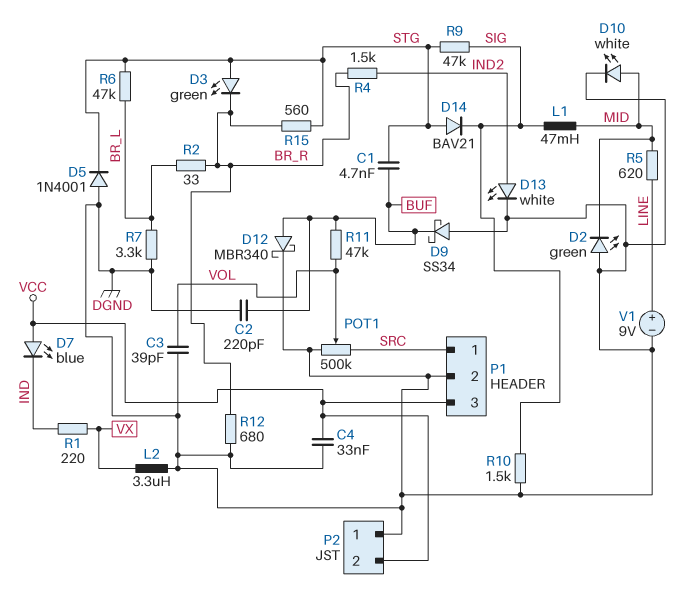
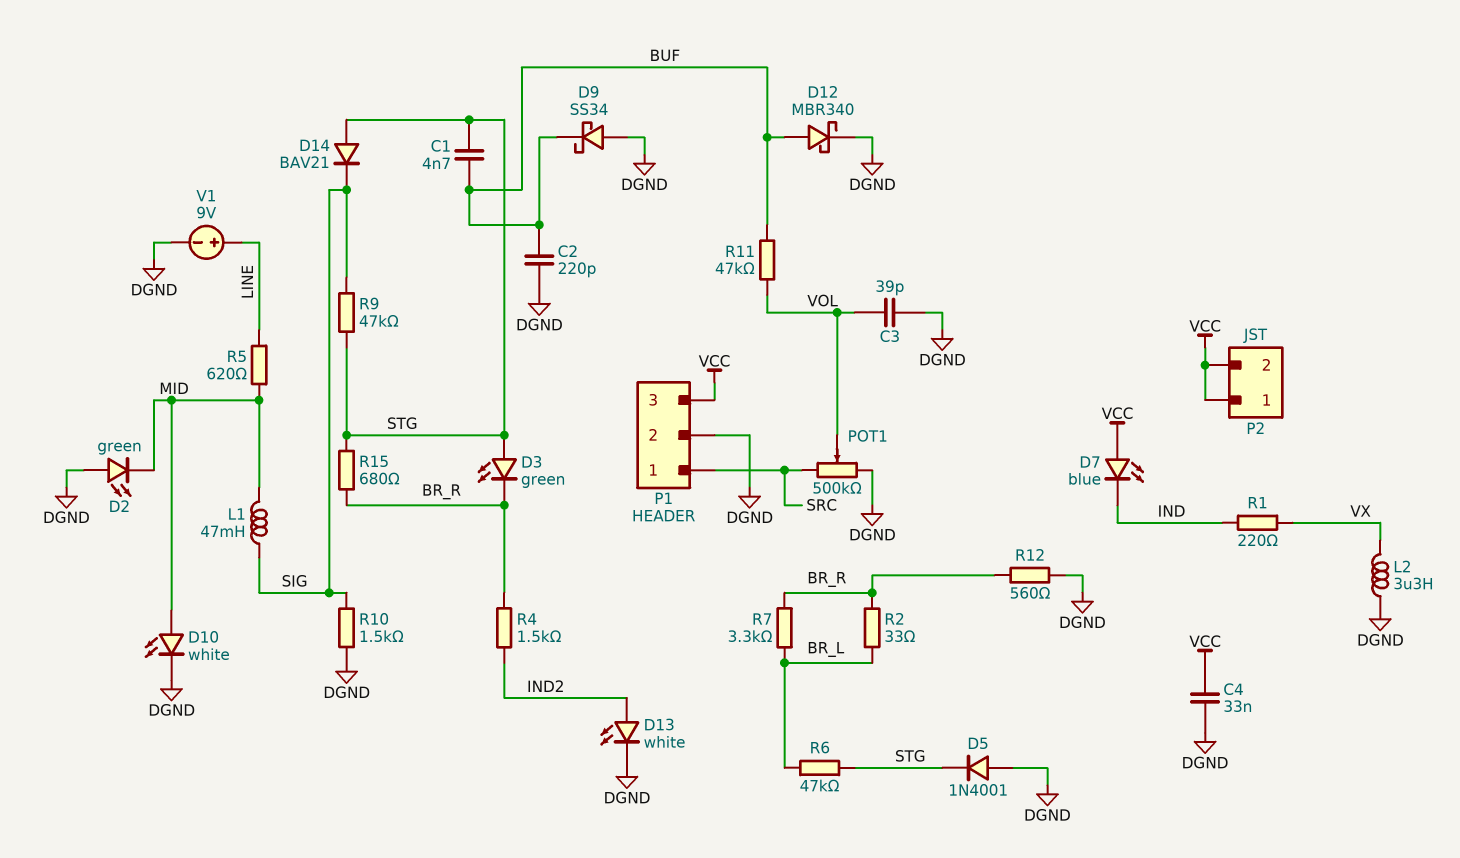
P2 pin 1: DGND -> VCC
R7: 3.3k (BR_L, DGND) -> 3.3k (BR_L, BR_R)
R12: 680 (BR_R, DGND) -> 560 (BR_R, DGND)
R15: 560 (BR_R, STG) -> 680 (BR_R, STG)

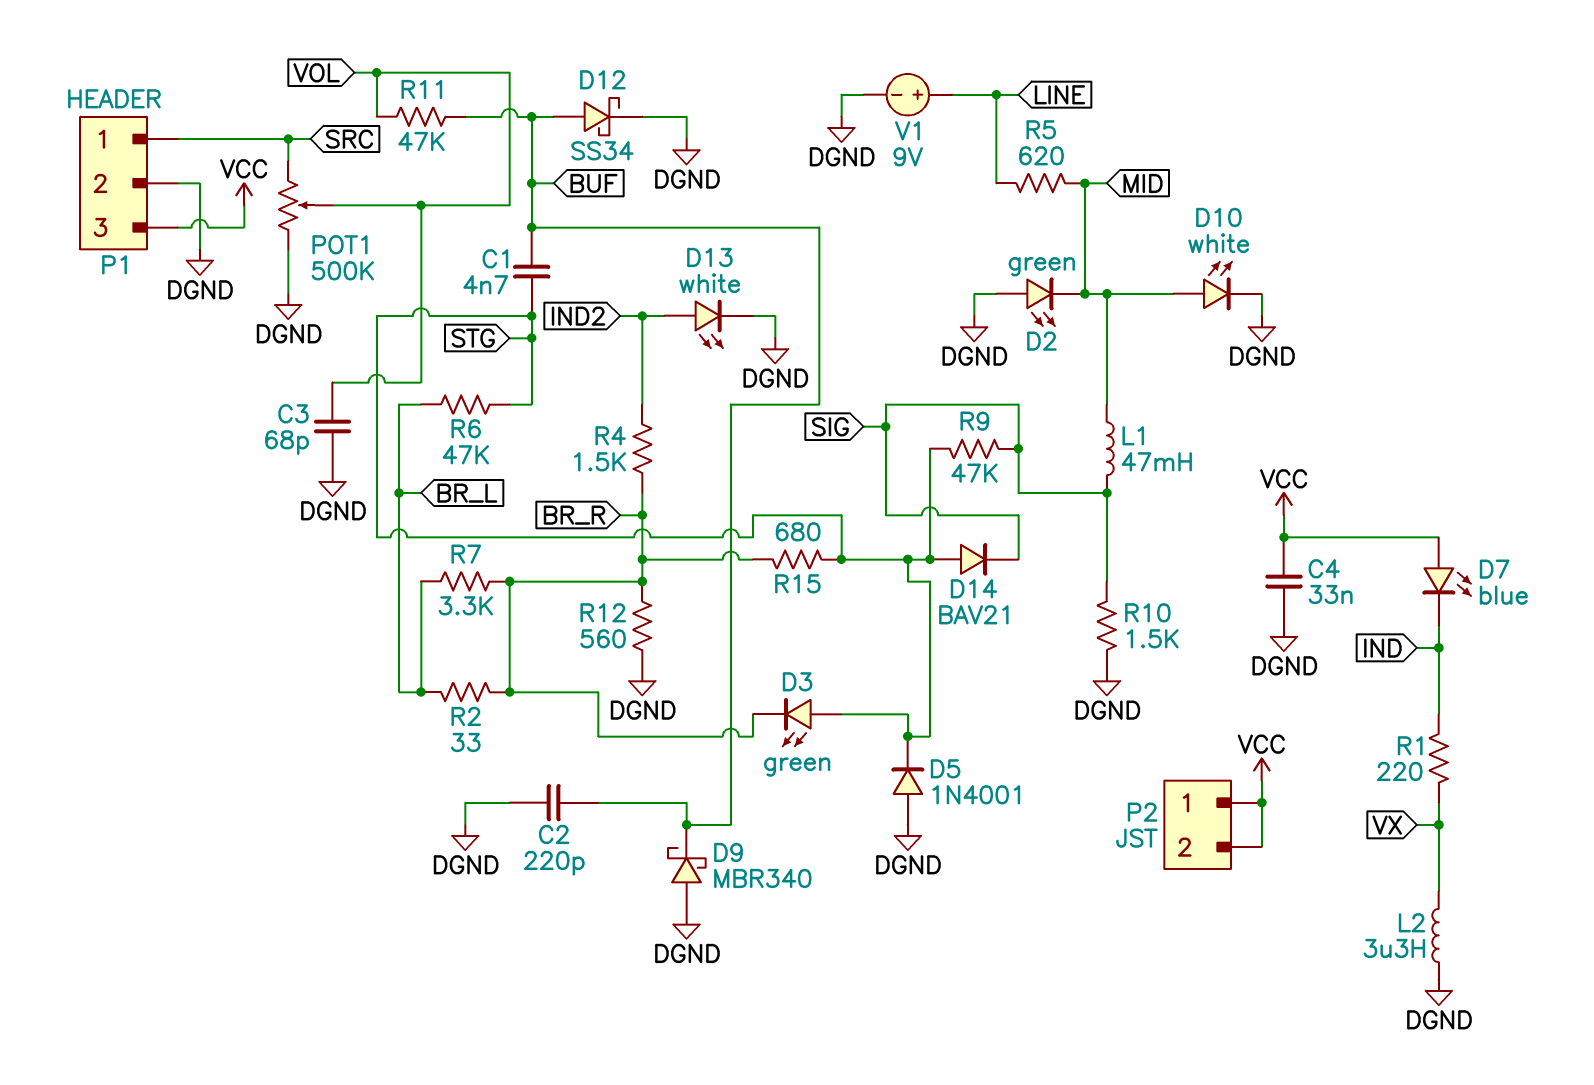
C3: 39pF (DGND, VOL) -> 68pF (DGND, VOL)
D9: schottky SS34 (A DGND, K BUF) -> schottky MBR340 (A DGND, K BUF)
D12: schottky MBR340 (A BUF, K DGND) -> schottky SS34 (A BUF, K DGND)

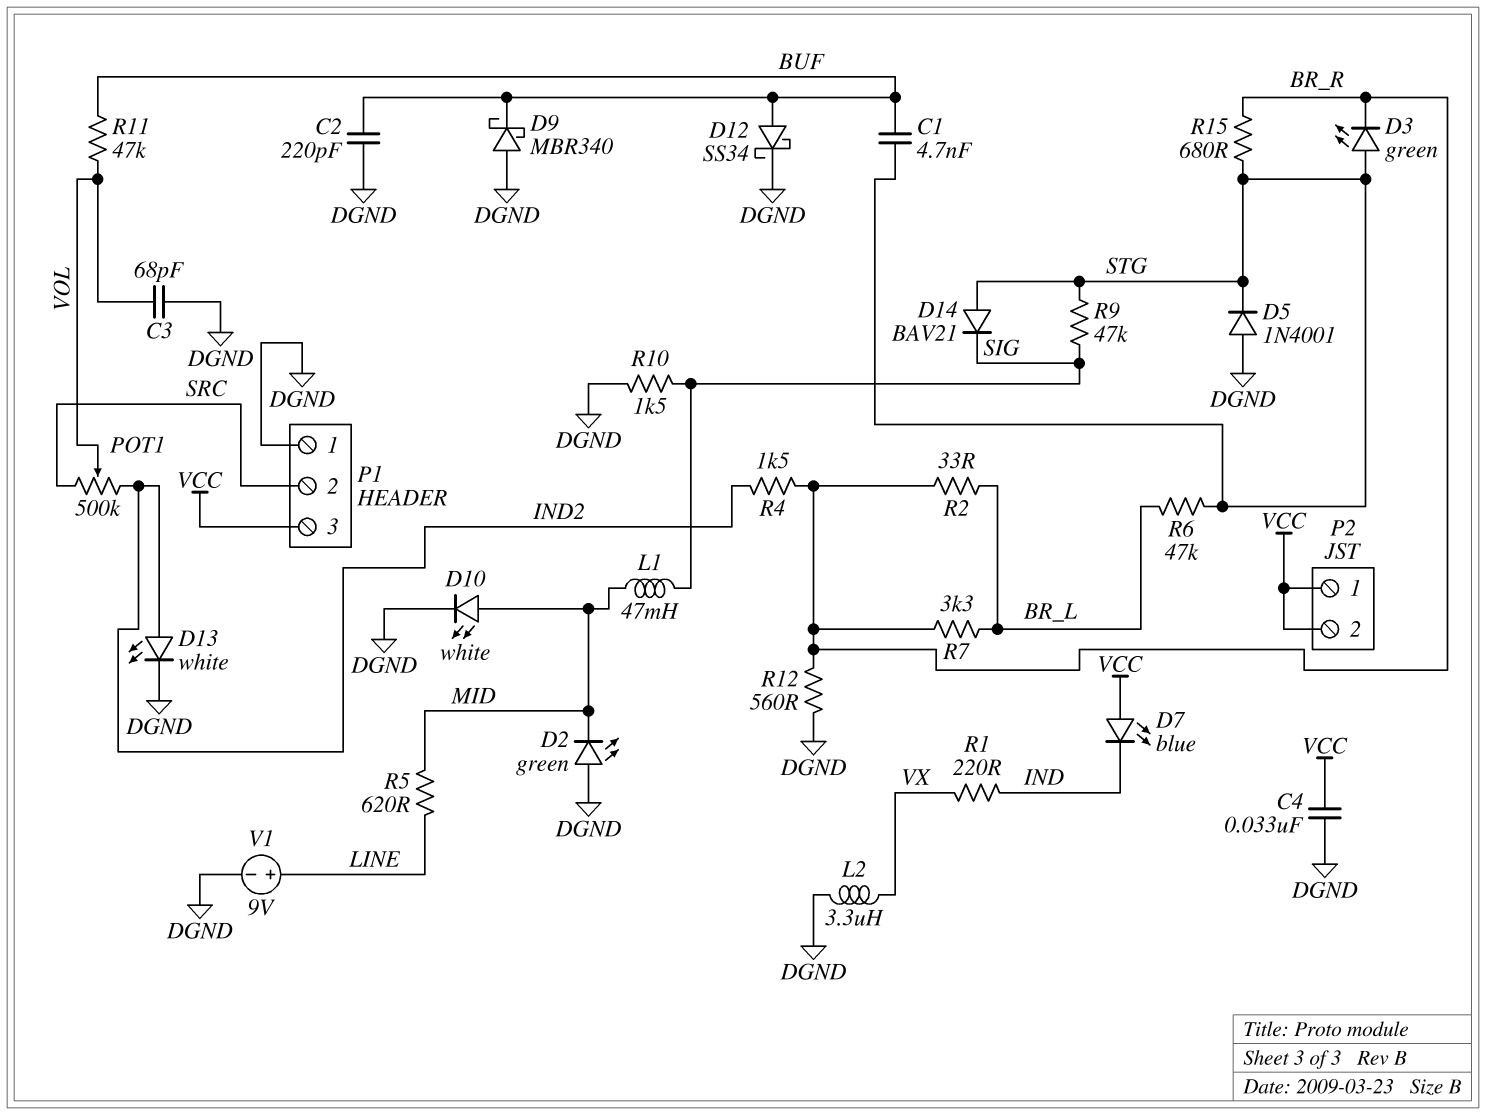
P1 pin 1: SRC -> DGND
P1 pin 2: DGND -> SRC
POT1: 500k (DGND, SRC, wiper VOL) -> 500k (IND2, SRC, wiper VOL)

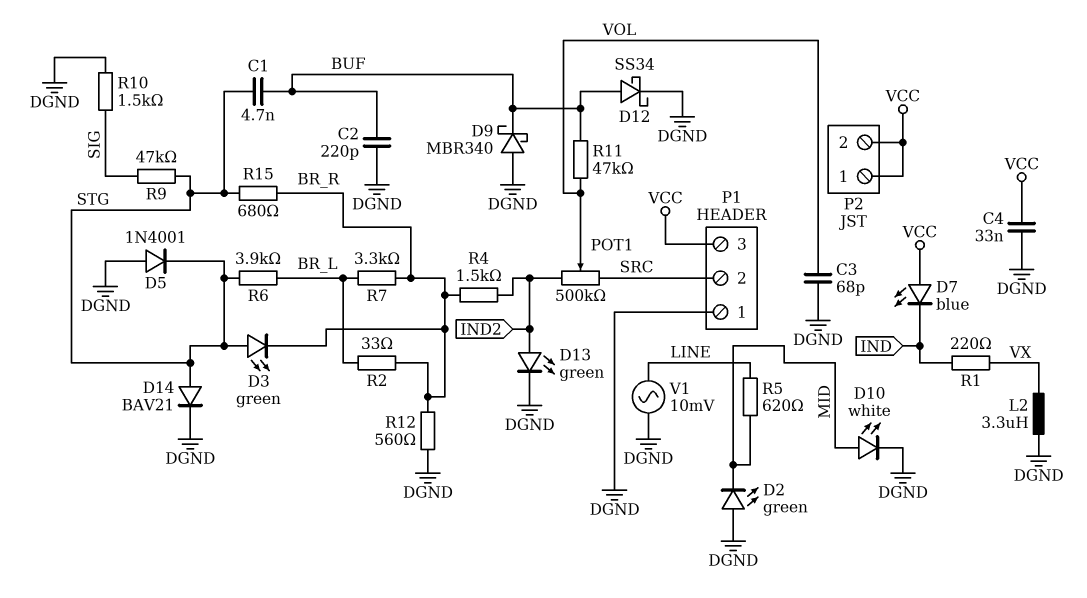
D13: LED white (A IND2, K DGND) -> LED green (A IND2, K DGND)
D14: diode BAV21 (A STG, K SIG) -> diode BAV21 (A STG, K DGND)
L1: 47mH (MID, SIG) -> none
R6: 47k (BR_L, STG) -> 3.9k (BR_L, STG)
V1: 9V (plus LINE, minus DGND) -> AC 10mV (DGND, LINE)

